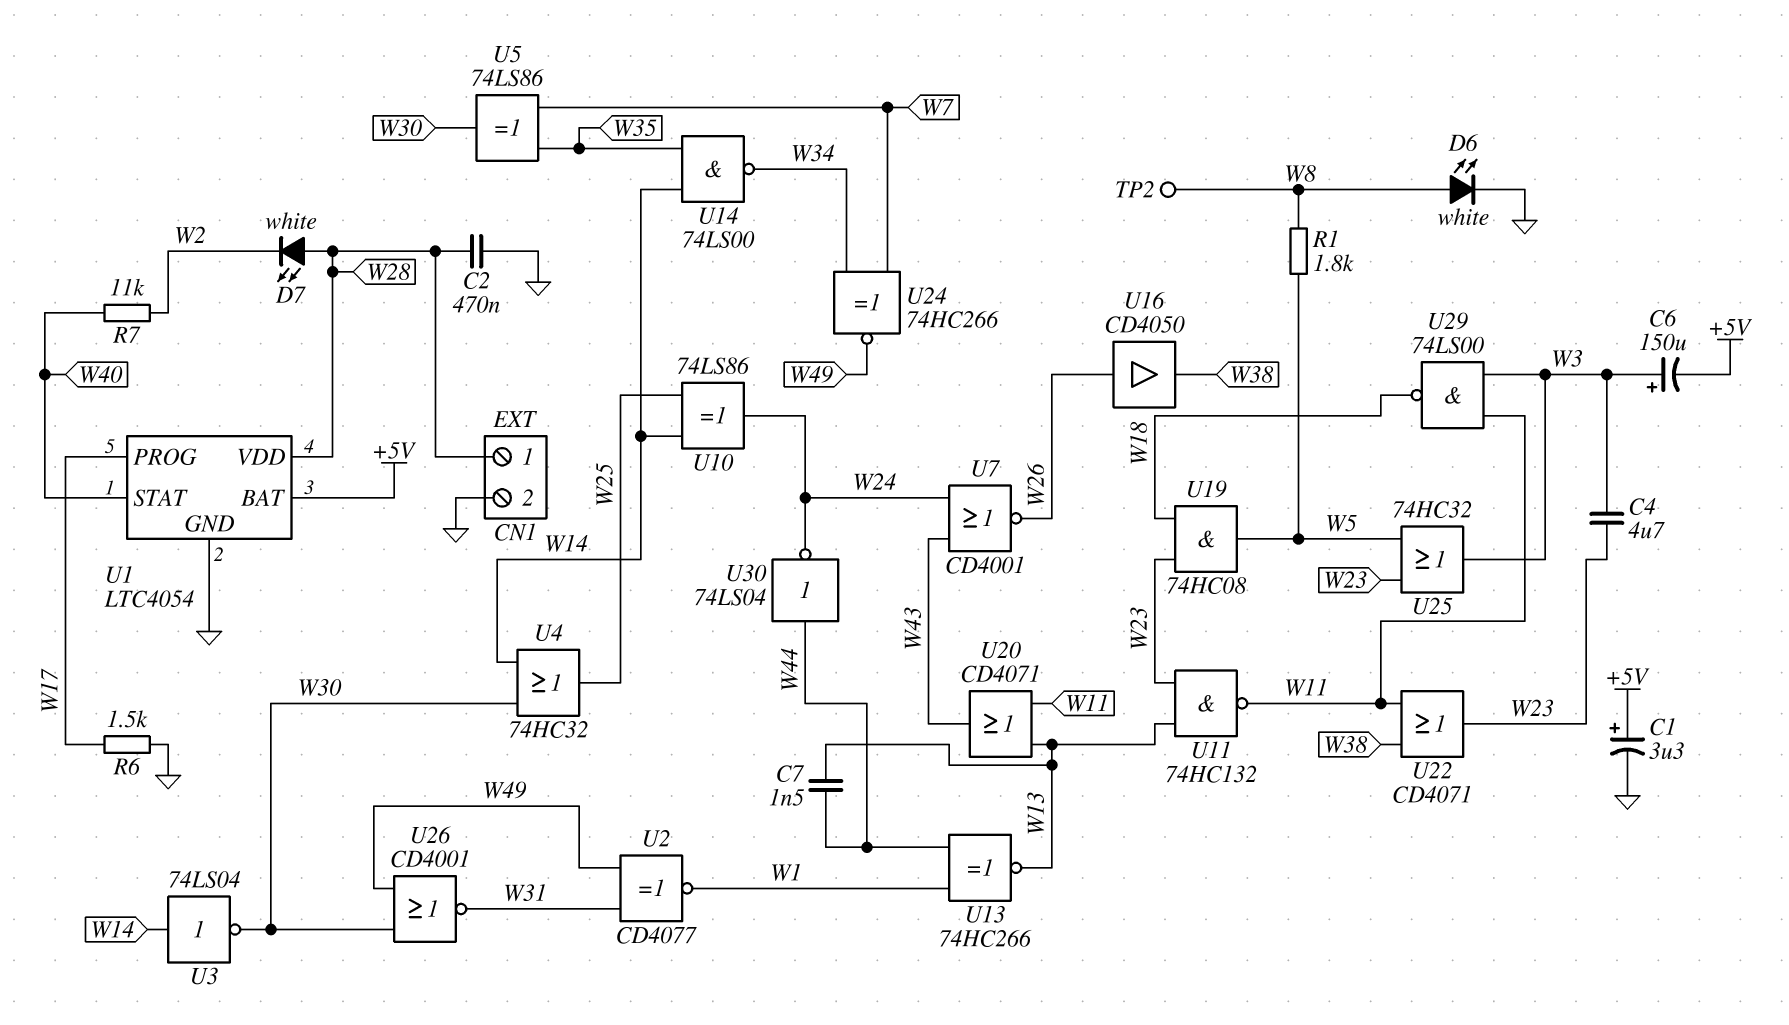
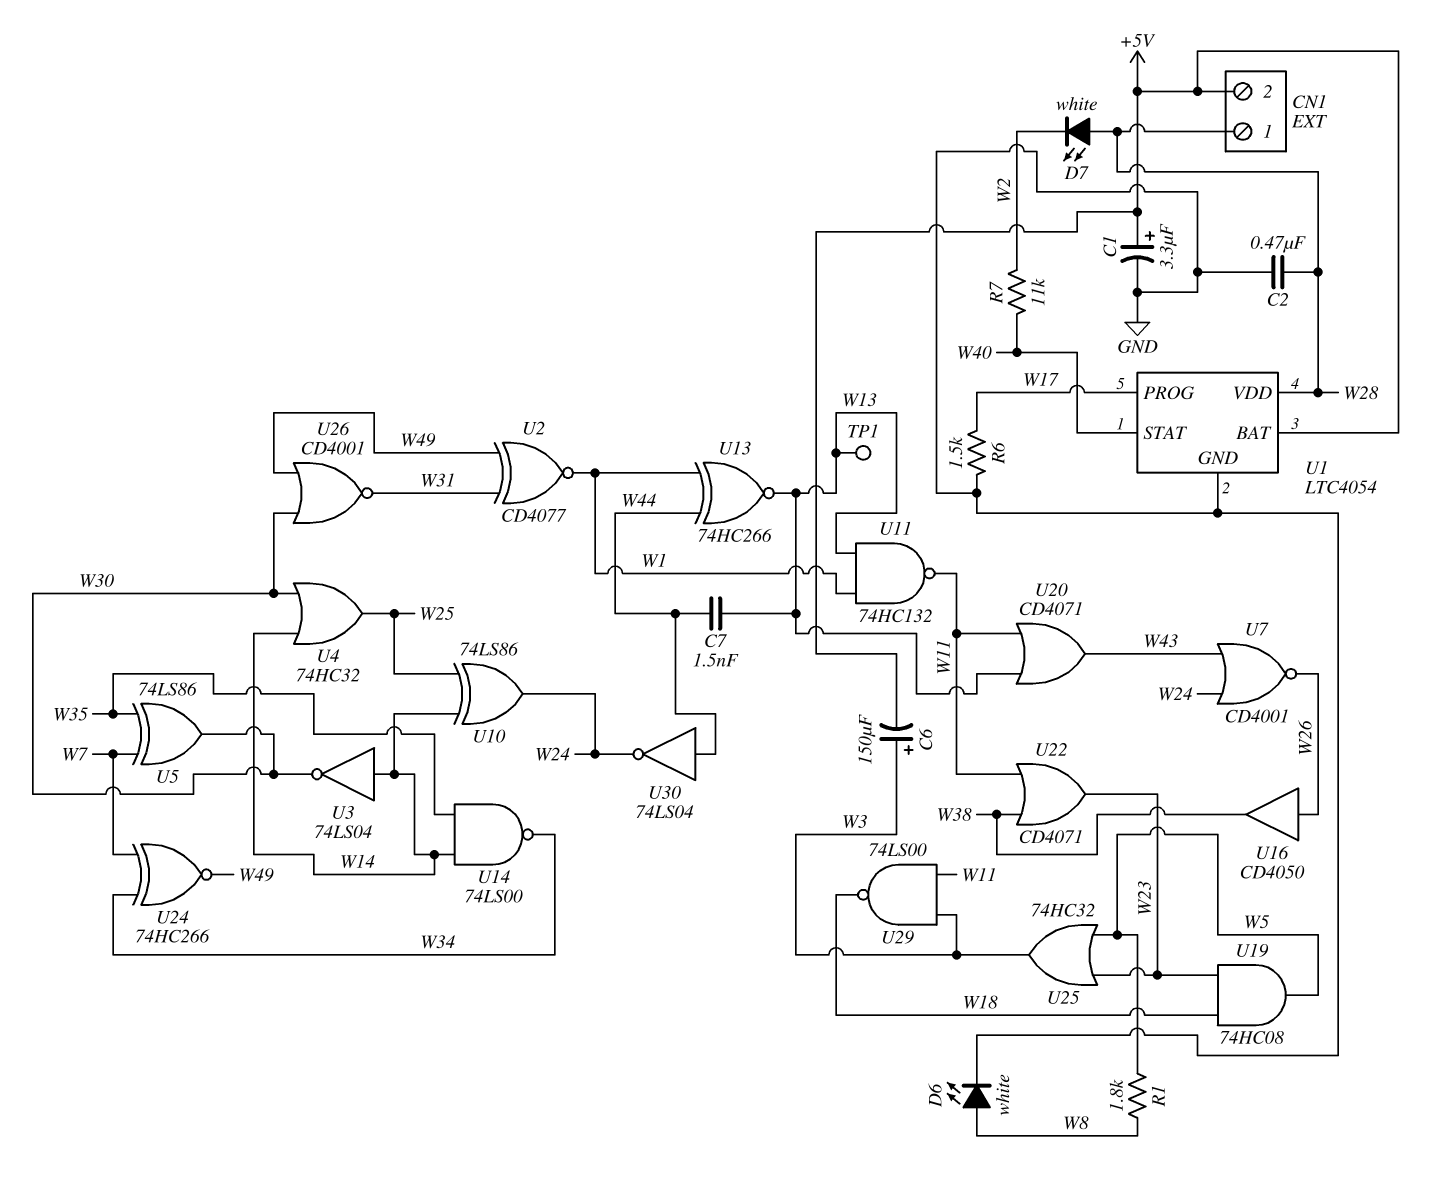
C4: 4.7uF (W3, W23) -> none
CN1 pin 2: GND -> +5V
TP1: none -> test point (W13)
TP2: test point (W8) -> none
U11: NAND 74HC132 (in W13, in W23, out W11) -> NAND 74HC132 (in W1, in W13, out W11)

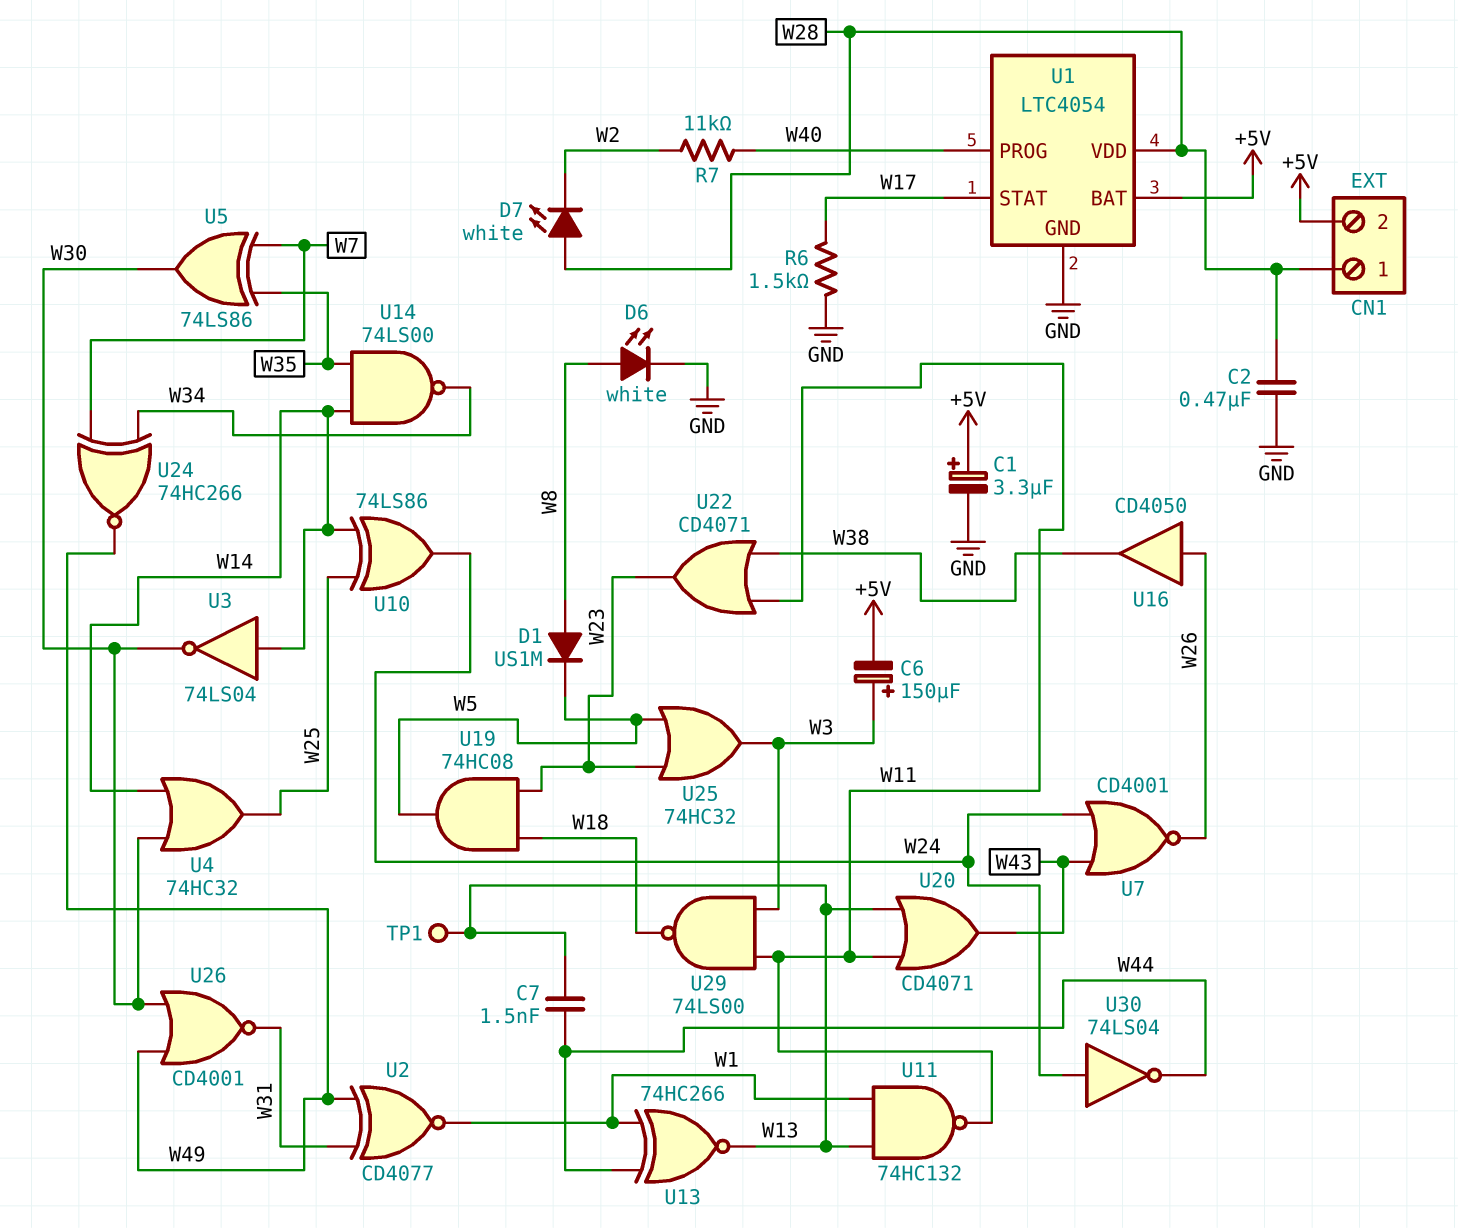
D1: none -> diode US1M (A W8, K W5)
R1: 1.8k (W5, W8) -> none
U1 pin PROG: W17 -> W40
U1 pin STAT: W40 -> W17
U30: NOT 74LS04 (in W44, out W24) -> NOT 74LS04 (in W24, out W44)

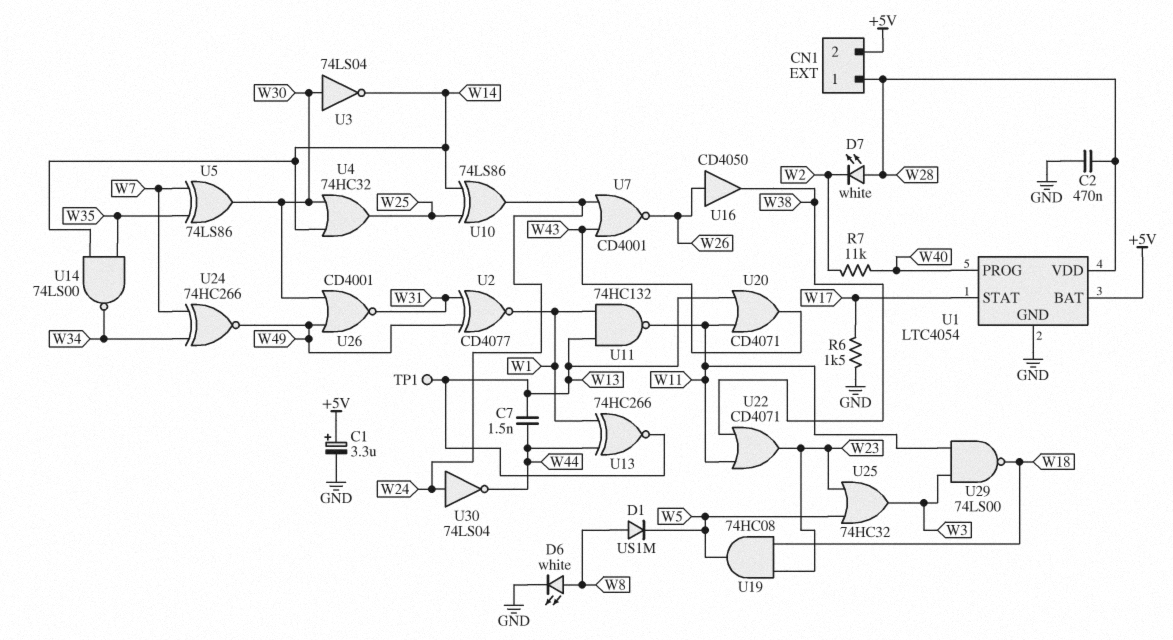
C6: 150uF (plus W3, minus +5V) -> none
U3: NOT 74LS04 (in W14, out W30) -> NOT 74LS04 (in W30, out W14)

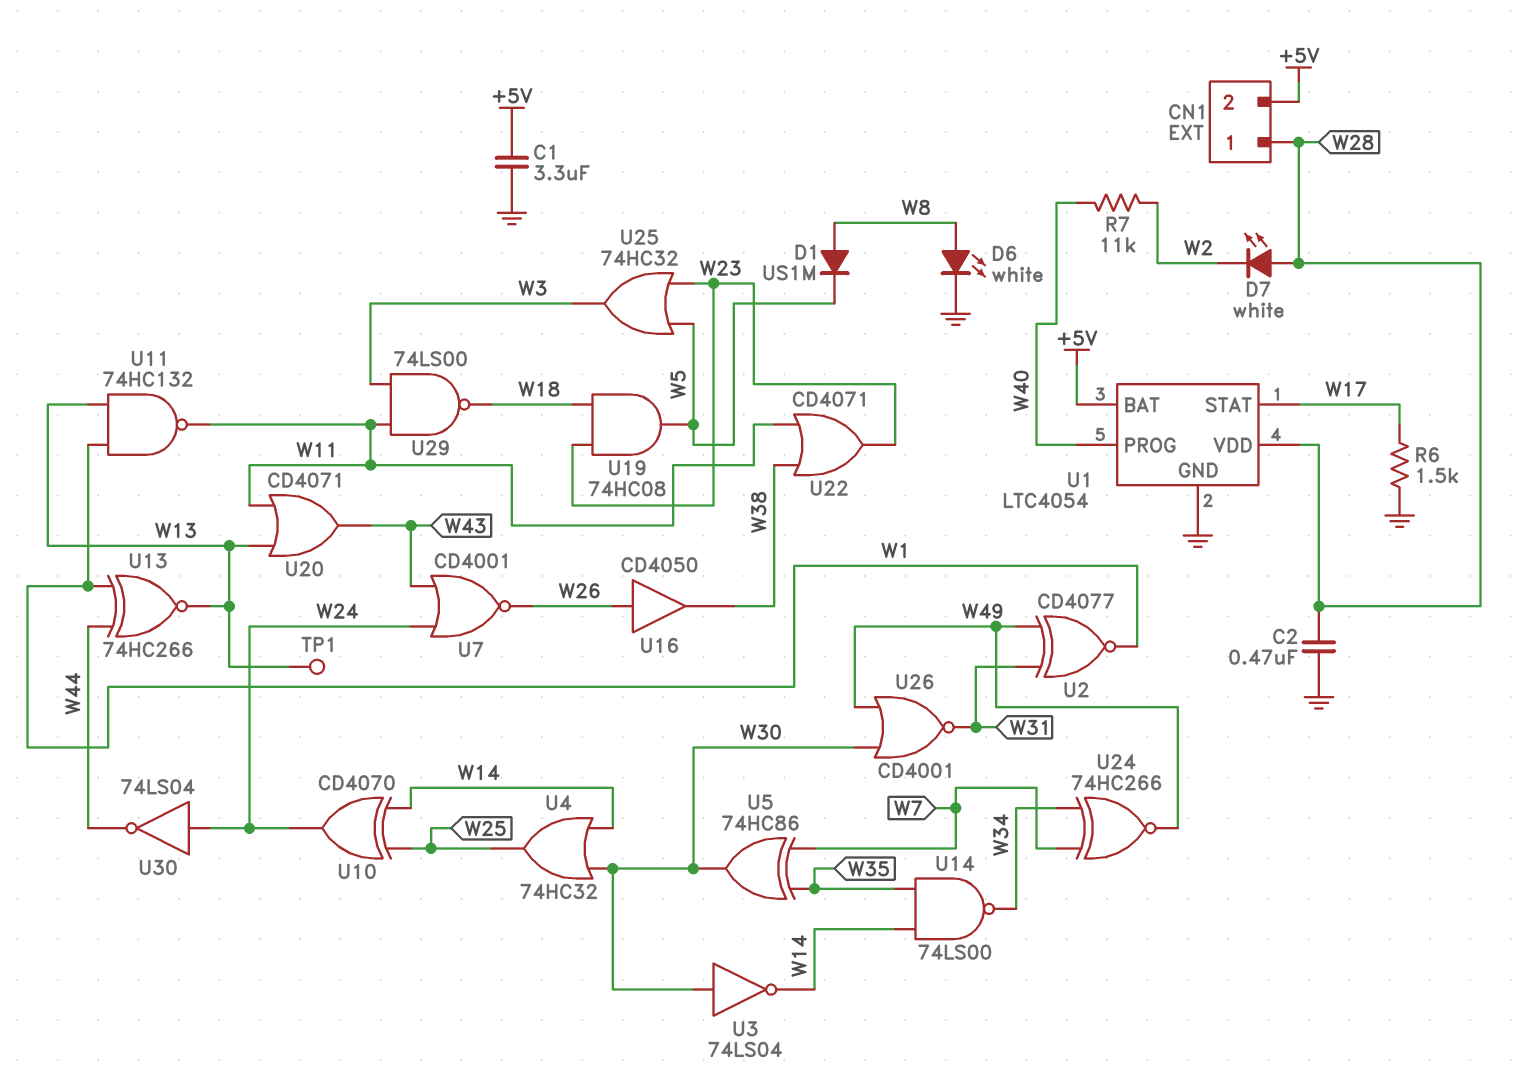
C1: 3.3uF (plus +5V, minus GND) -> 3.3uF (+5V, GND)
C7: 1.5nF (W13, W44) -> none
U5: XOR 74LS86 (in W7, in W35, out W30) -> XOR 74HC86 (in W7, in W35, out W30)
U10: XOR 74LS86 (in W14, in W25, out W24) -> XOR CD4070 (in W14, in W25, out W24)

